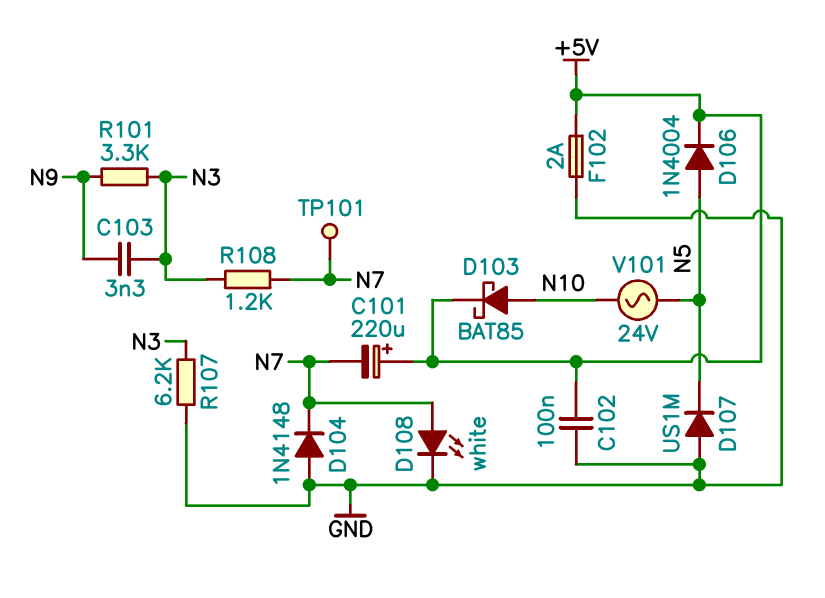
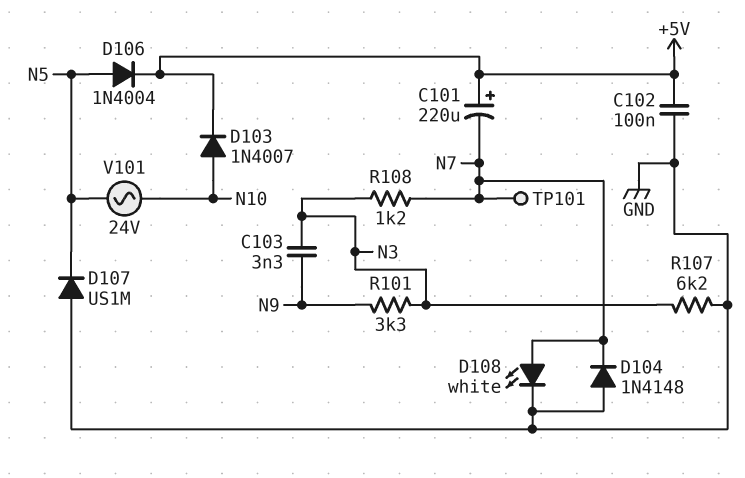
D103: schottky BAT85 (A N10, K +5V) -> diode 1N4007 (A N10, K +5V)
F102: 2A (+5V, GND) -> none

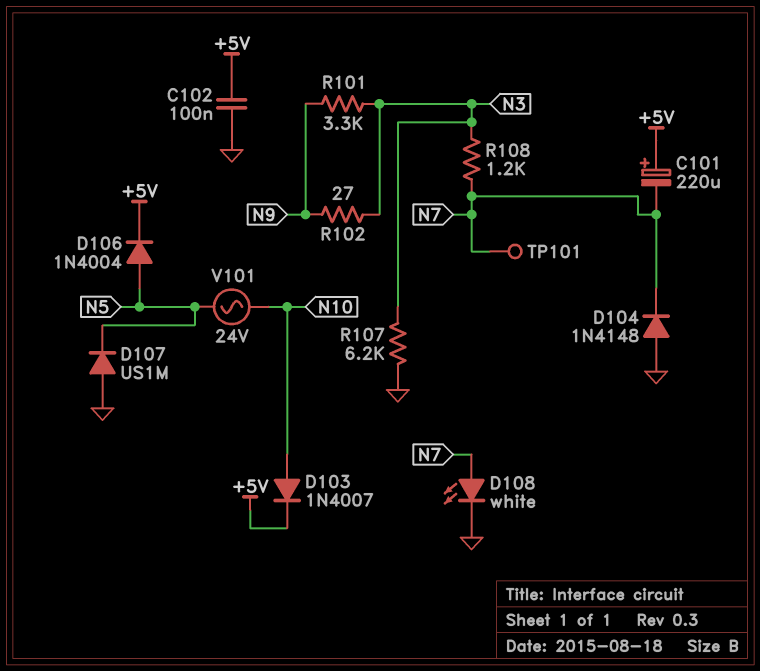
C103: 3.3nF (N3, N9) -> none
R102: none -> 27 (N3, N9)

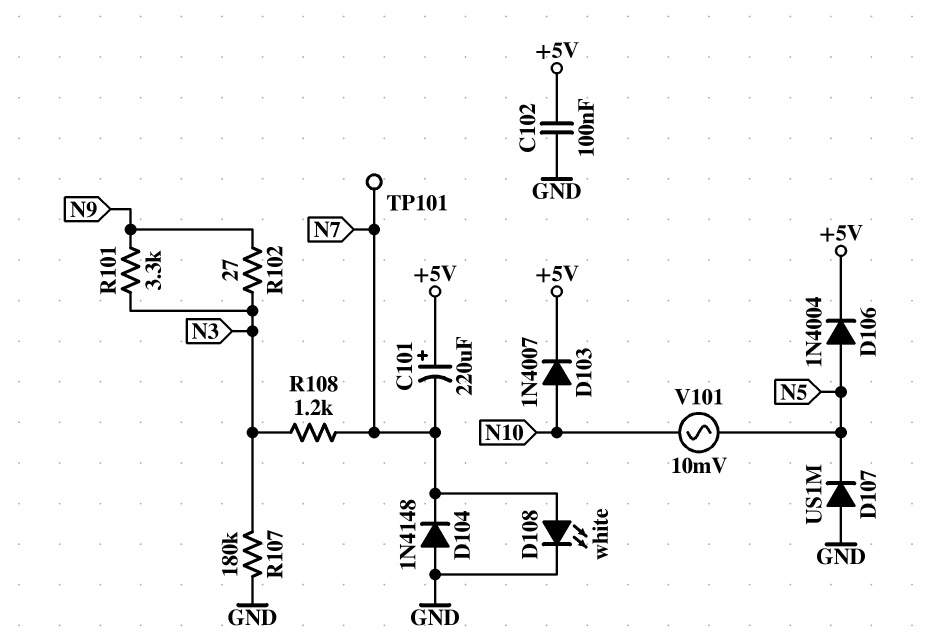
R107: 6.2k (GND, N3) -> 180k (GND, N3)
V101: AC 24V (N5, N10) -> AC 10mV (N5, N10)

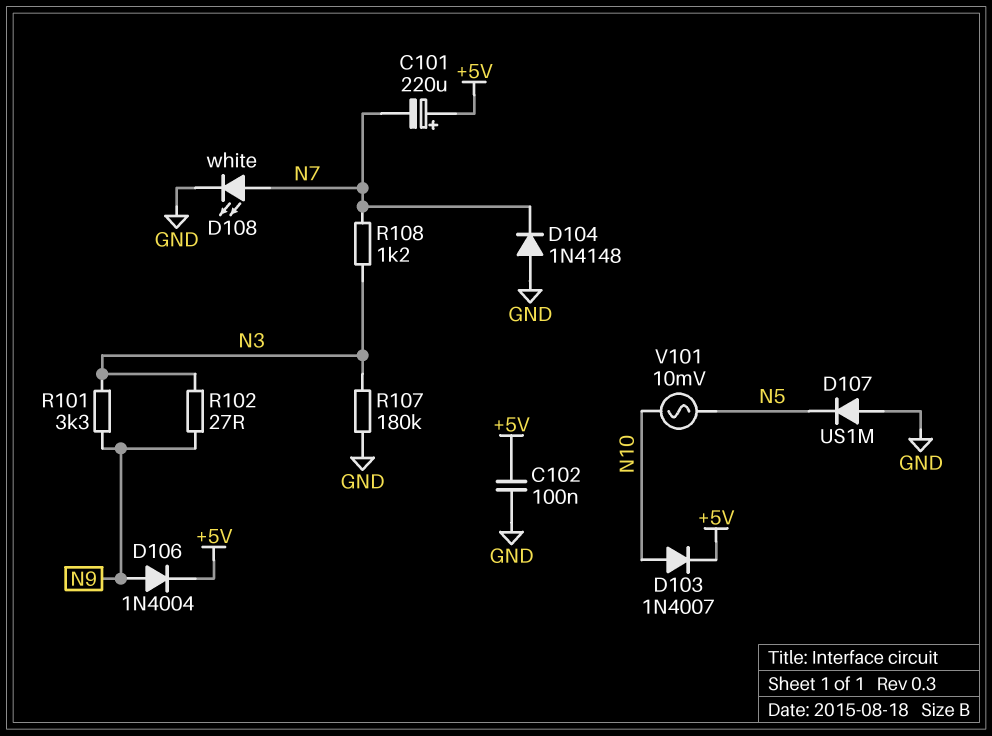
D106: diode 1N4004 (A N5, K +5V) -> diode 1N4004 (A N9, K +5V)
TP101: test point (N7) -> none

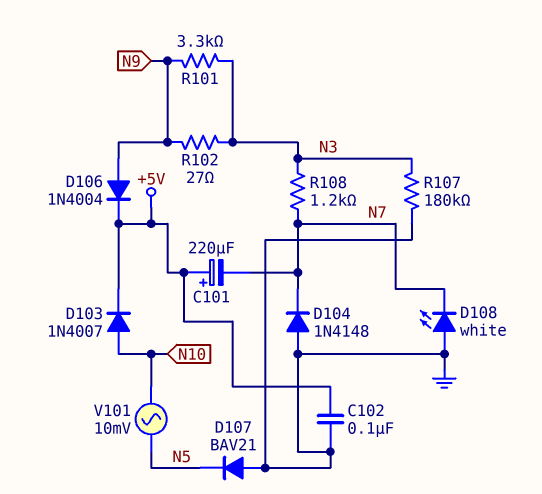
D107: diode US1M (A GND, K N5) -> diode BAV21 (A GND, K N5)
D108: LED white (A N7, K GND) -> LED white (A GND, K N7)

